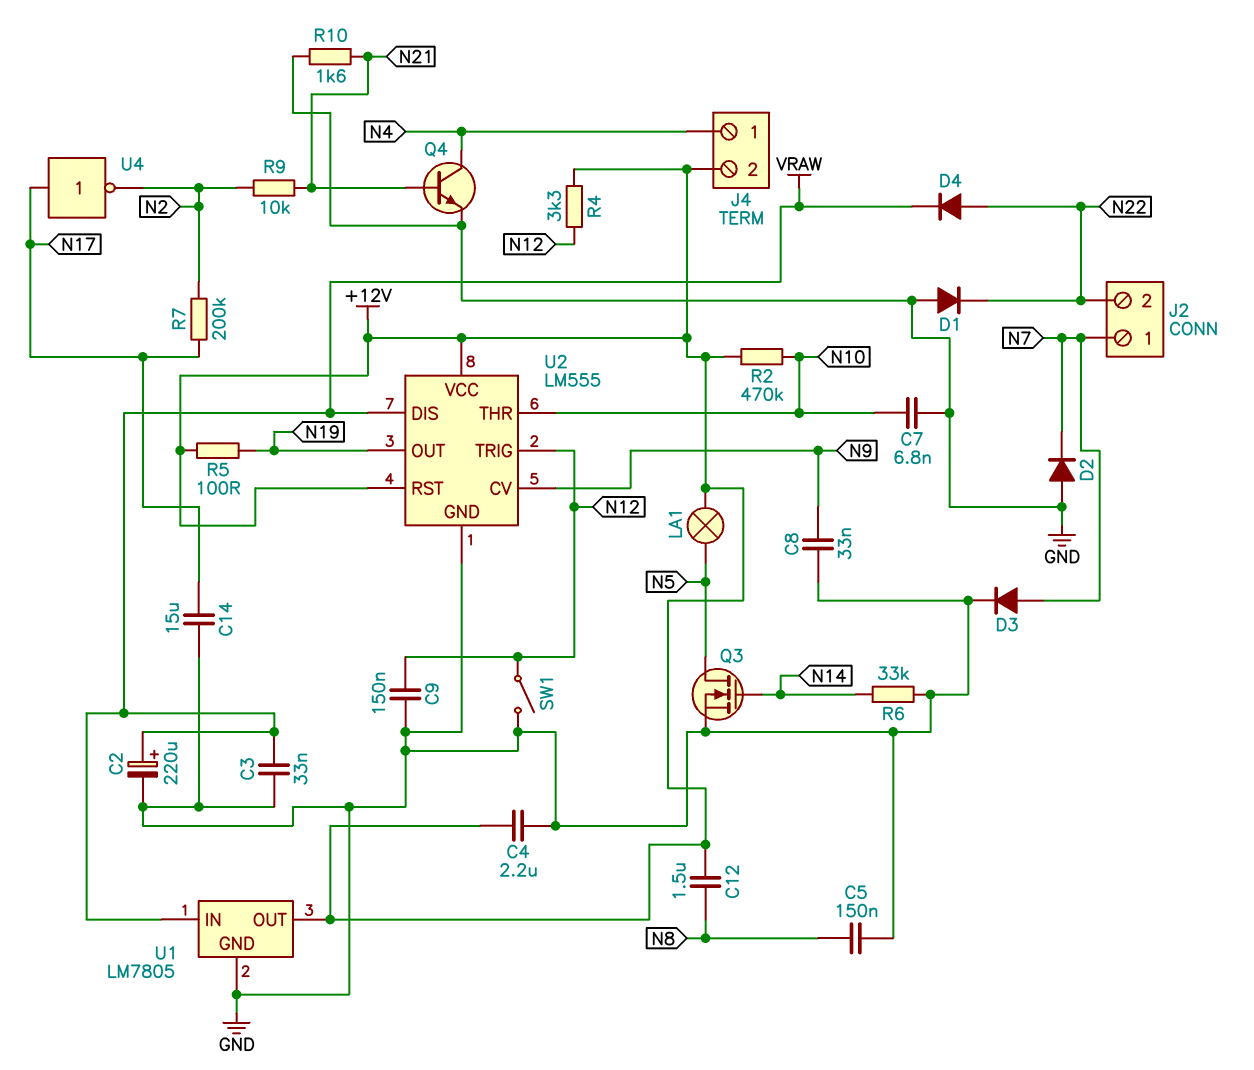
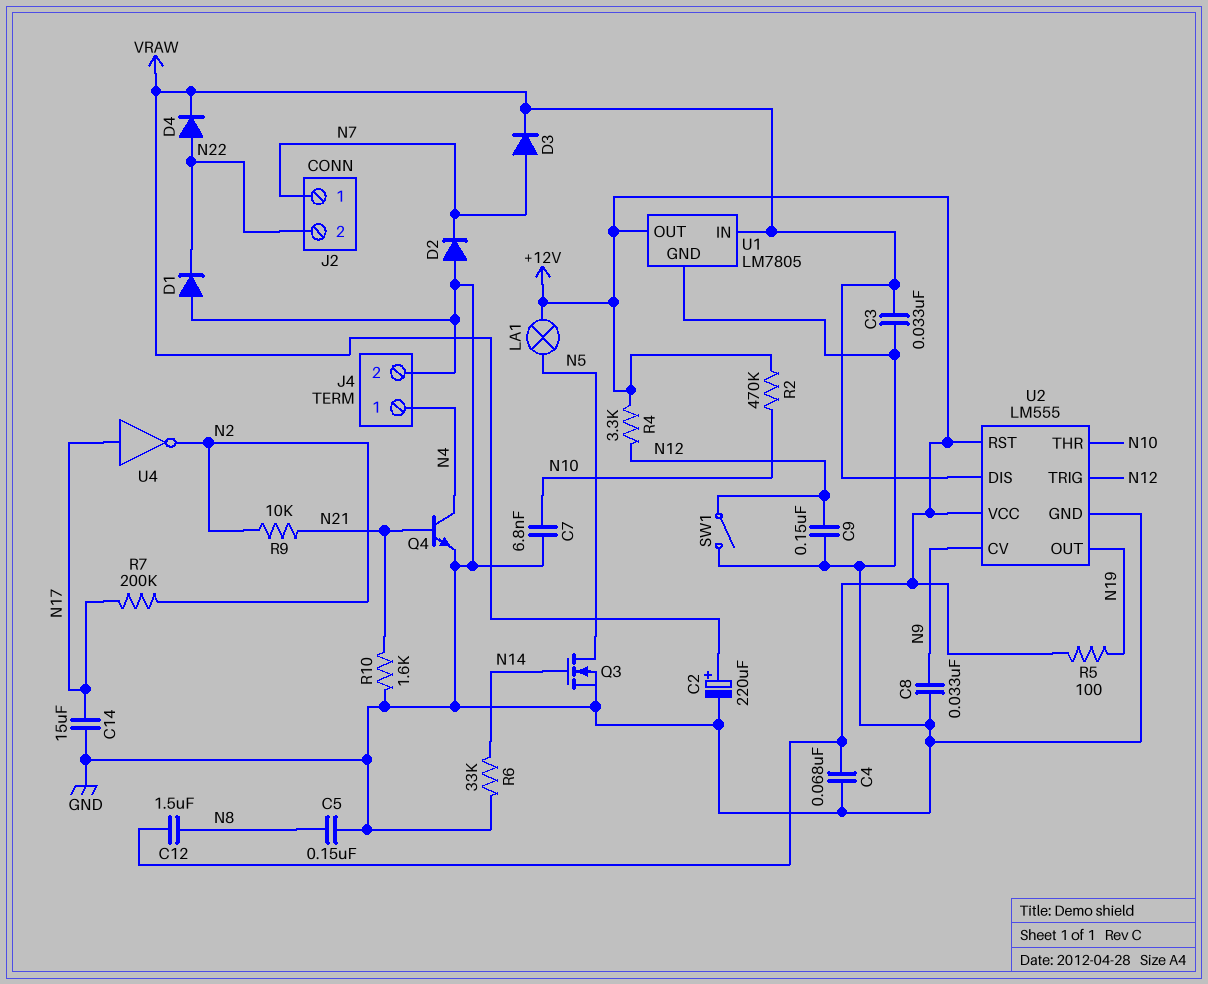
C4: 2.2uF (+12V, GND) -> 68nF (+12V, GND)
D3: diode (A N7, K GND) -> diode (A N7, K VRAW)
J4 pin 2: +12V -> GND

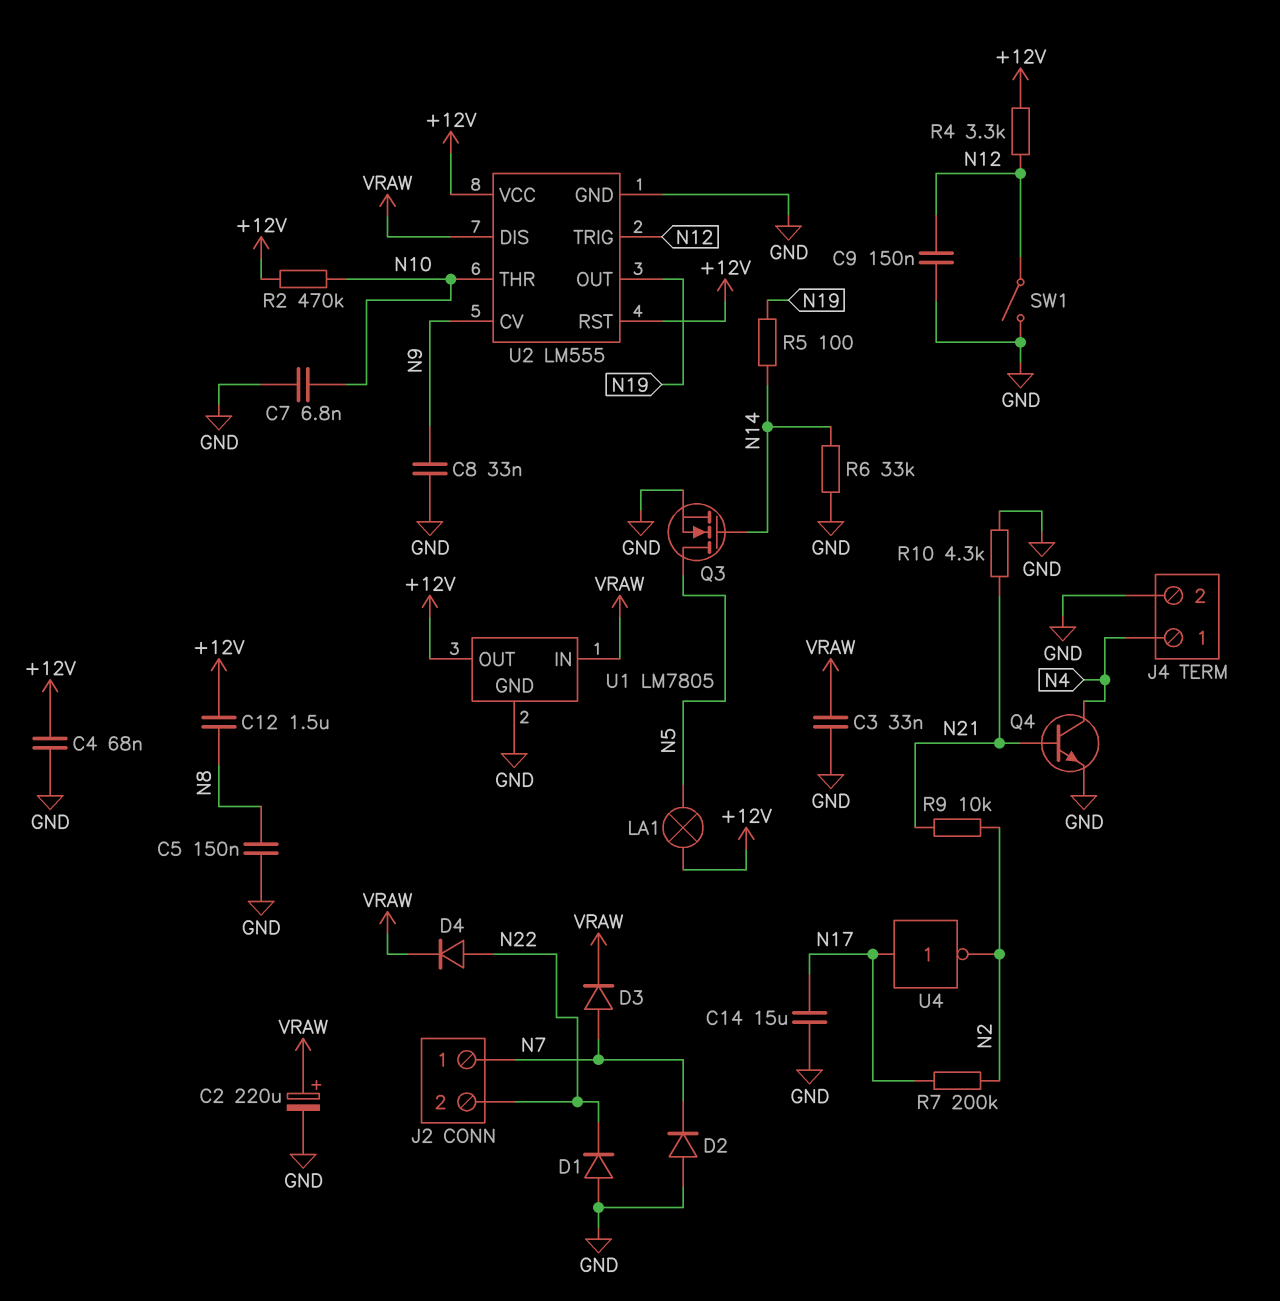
R5: 100 (+12V, N19) -> 100 (N14, N19)
R10: 1.6k (GND, N21) -> 4.3k (GND, N21)

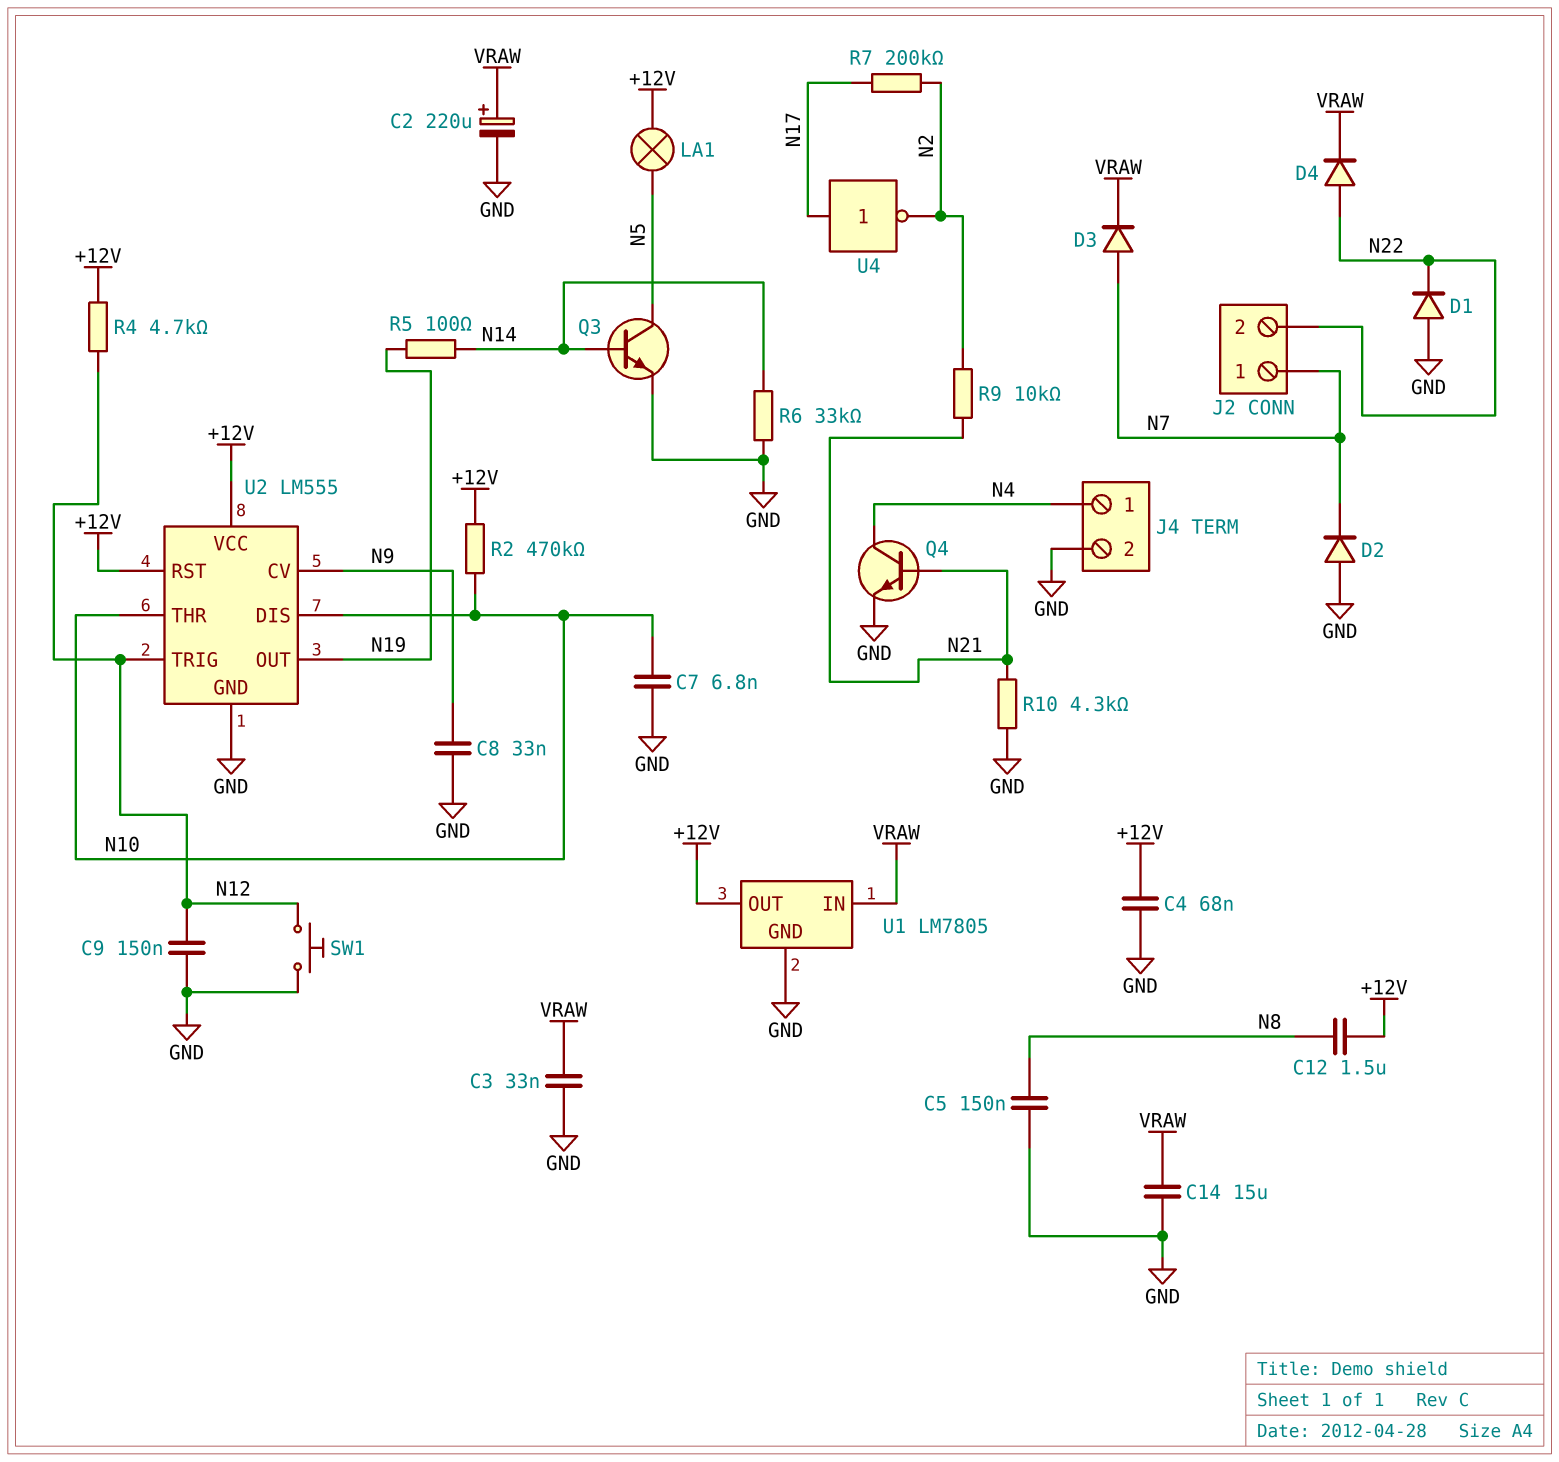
C14: 15uF (GND, N17) -> 15uF (GND, VRAW)
Q3: NMOS (G N14, D N5, S GND) -> NPN (B N14, C N5, E GND)
R4: 3.3k (+12V, N12) -> 4.7k (+12V, N12)
SW1: switch (GND, N12) -> button (GND, N12)
U2 pin DIS: VRAW -> N10

